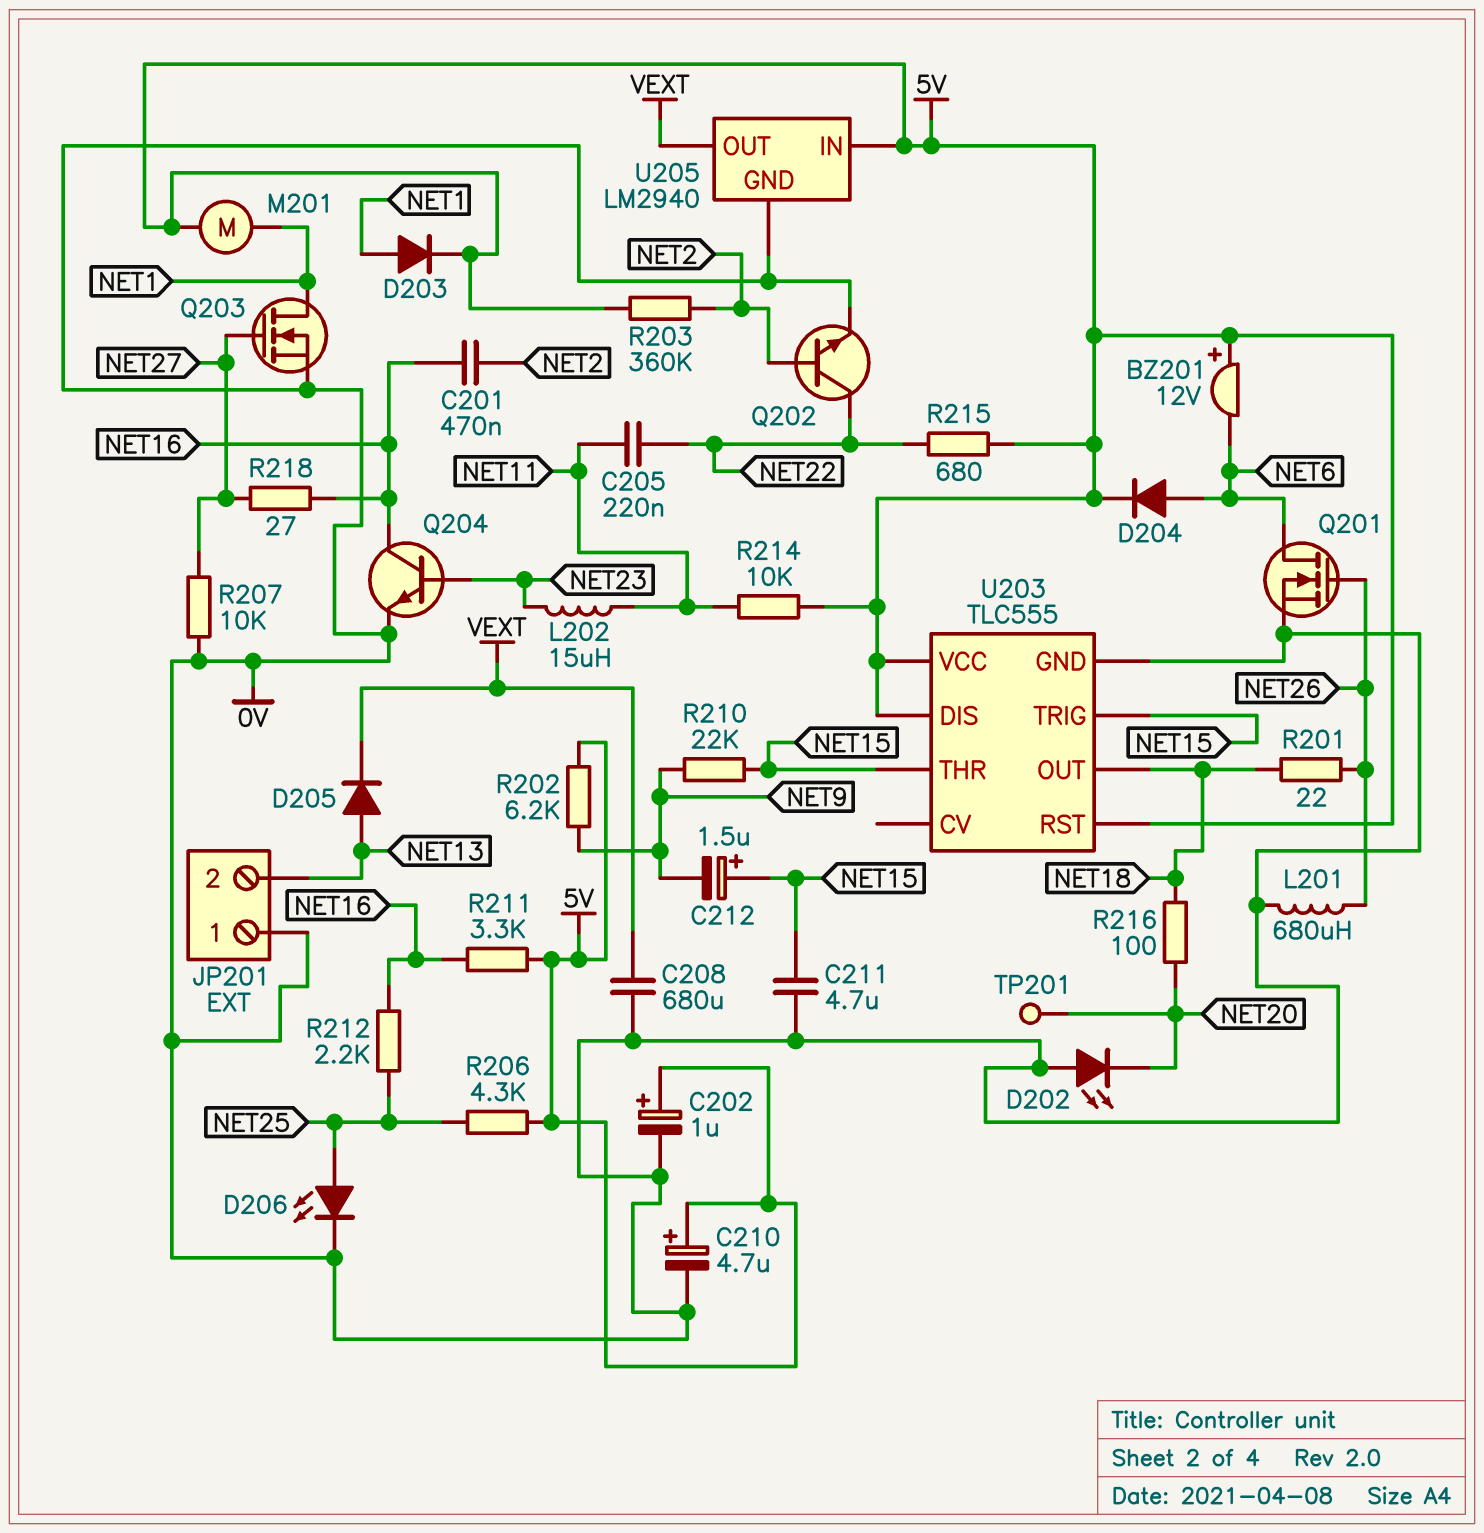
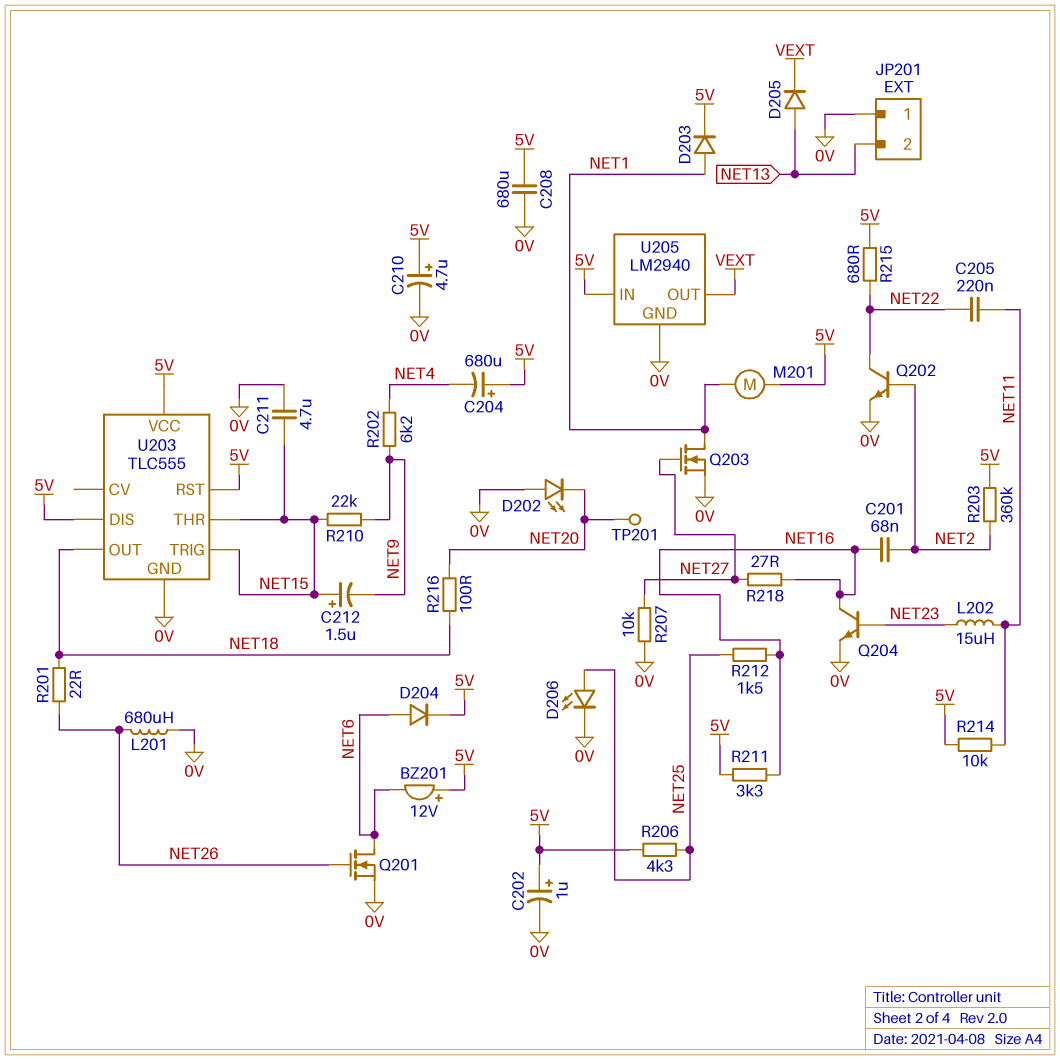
C201: 470nF (NET2, NET16) -> 68nF (NET2, NET16)
C204: none -> 680uF (plus 5V, minus NET4)
C208: 680uF (0V, VEXT) -> 680uF (0V, 5V)
R202: 6.2k (5V, NET9) -> 6.2k (NET4, NET9)
R212: 2.2k (NET16, NET25) -> 1.5k (NET16, NET25)

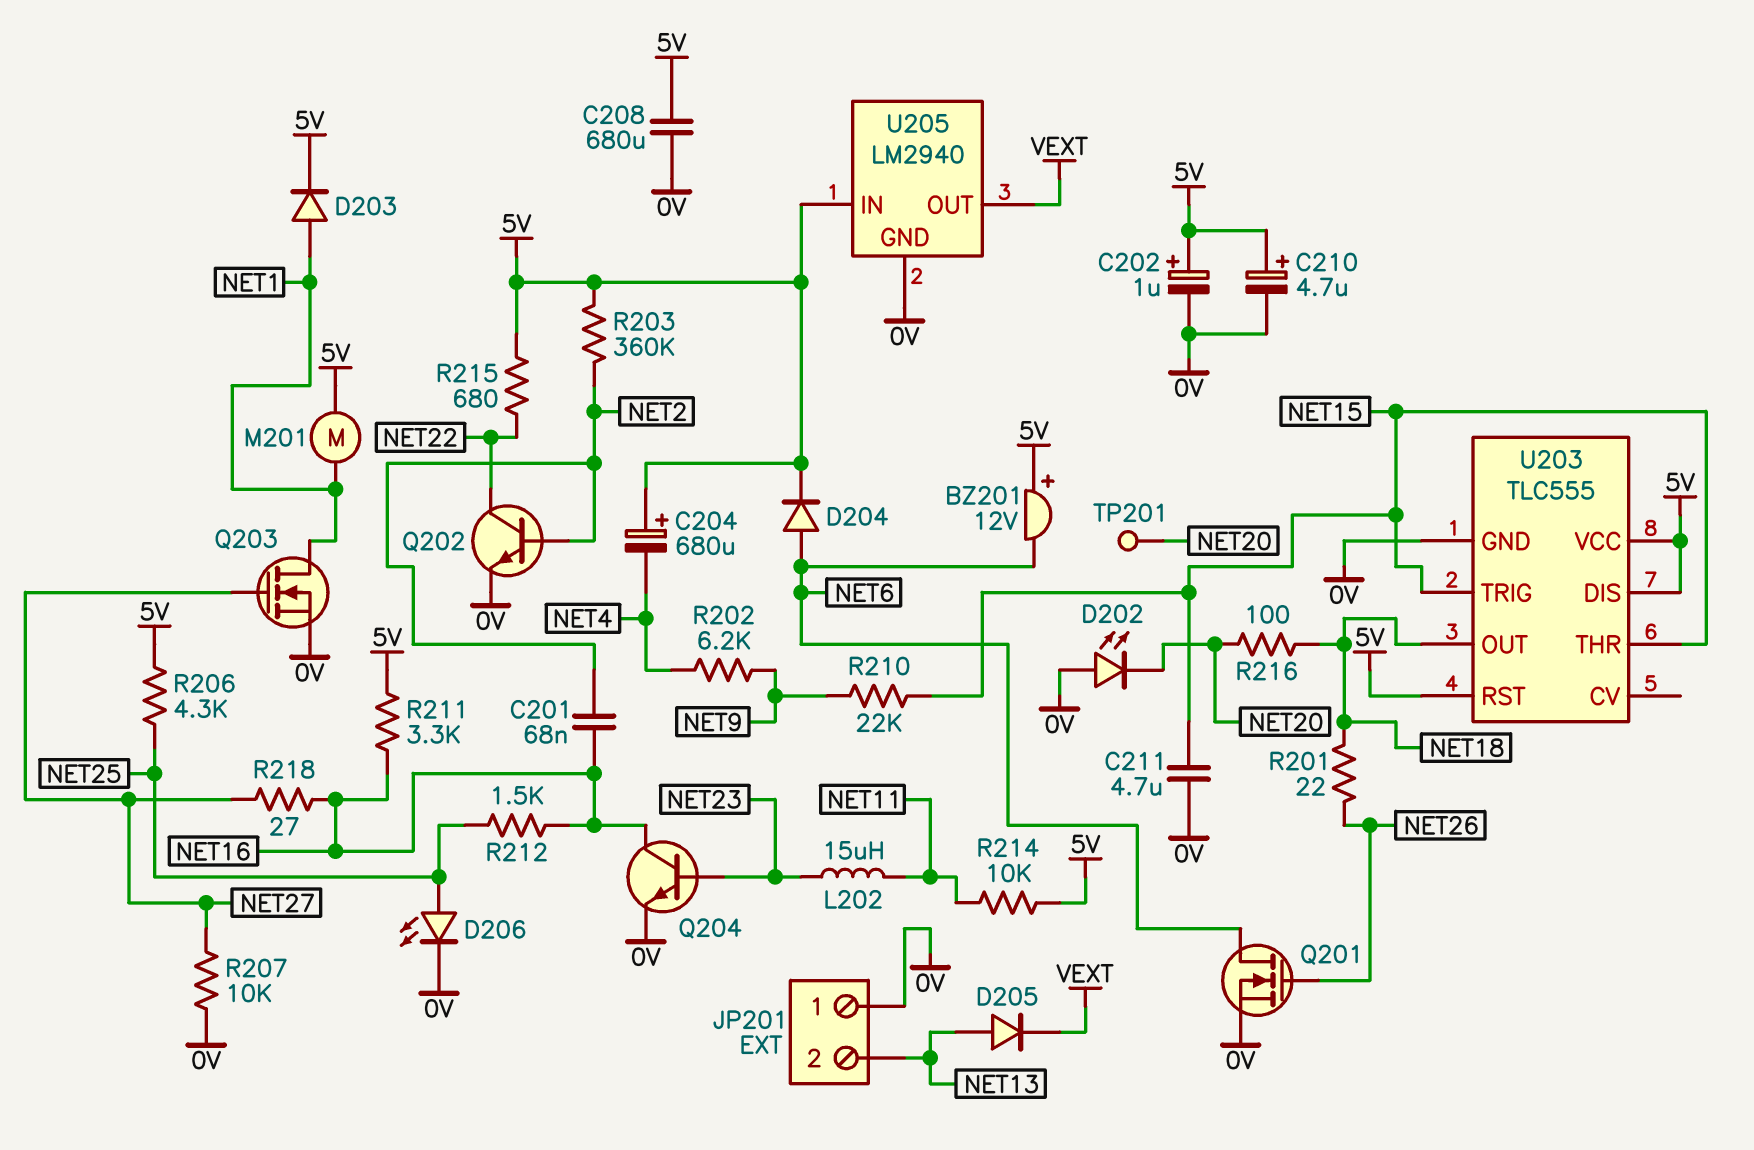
C205: 220nF (NET11, NET22) -> none
C212: 1.5uF (plus NET15, minus NET9) -> none
L201: 680uH (0V, NET26) -> none

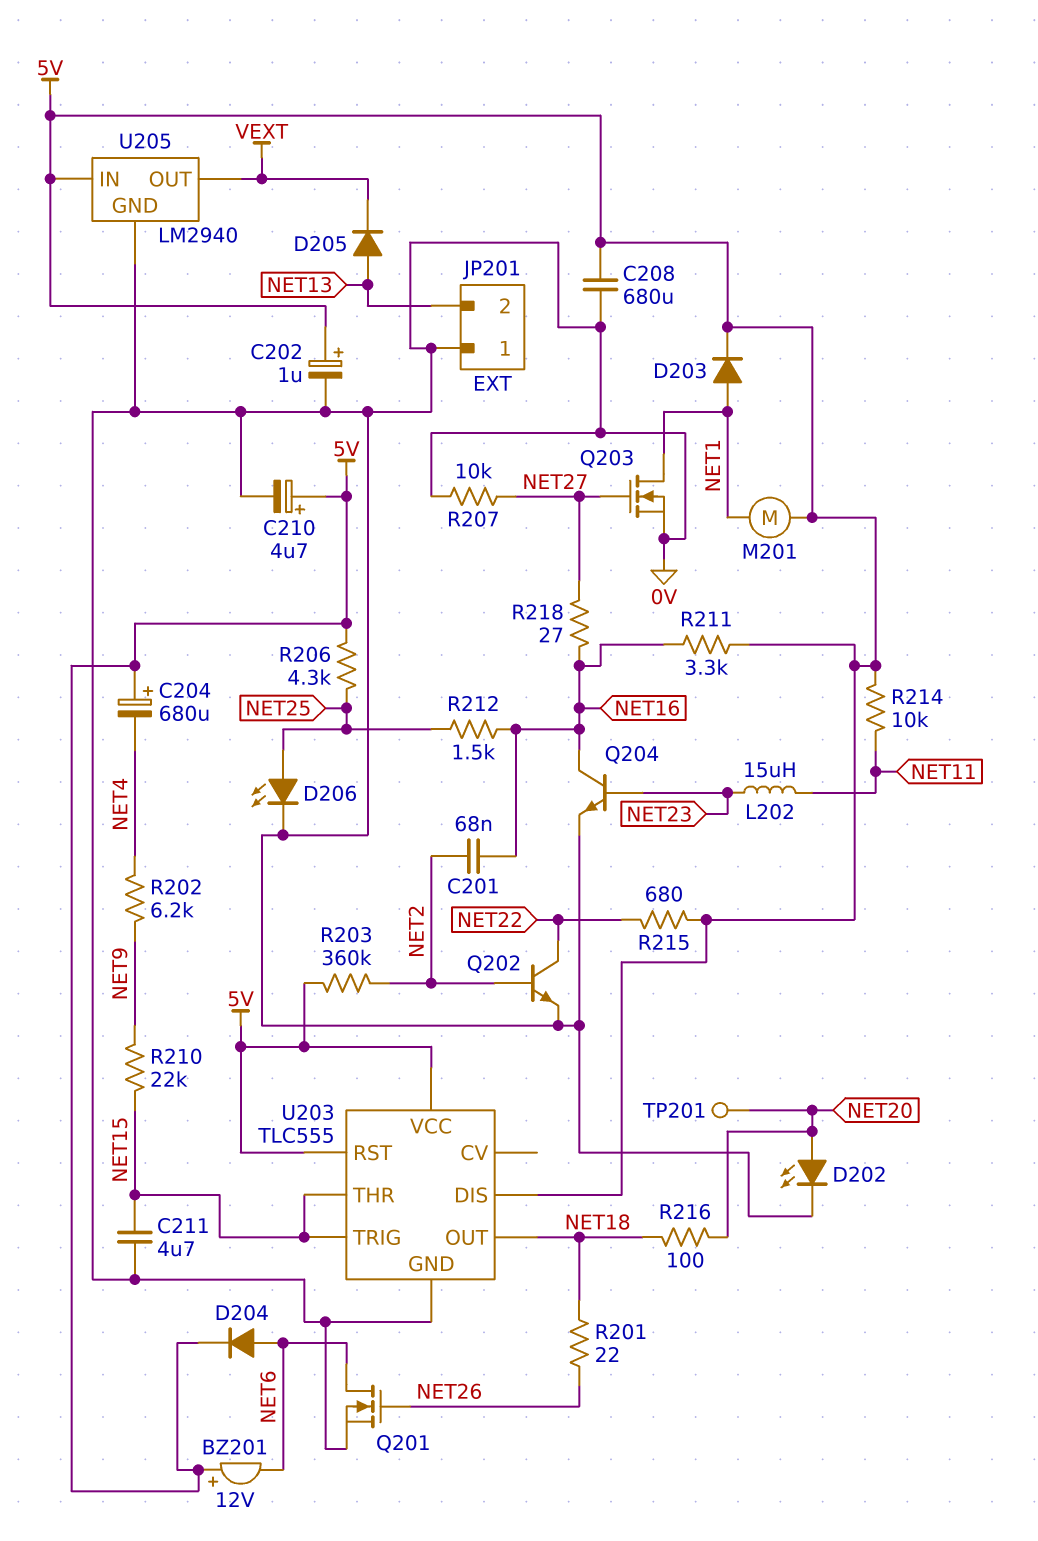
D202: LED (A 0V, K NET20) -> LED (A NET20, K 0V)

